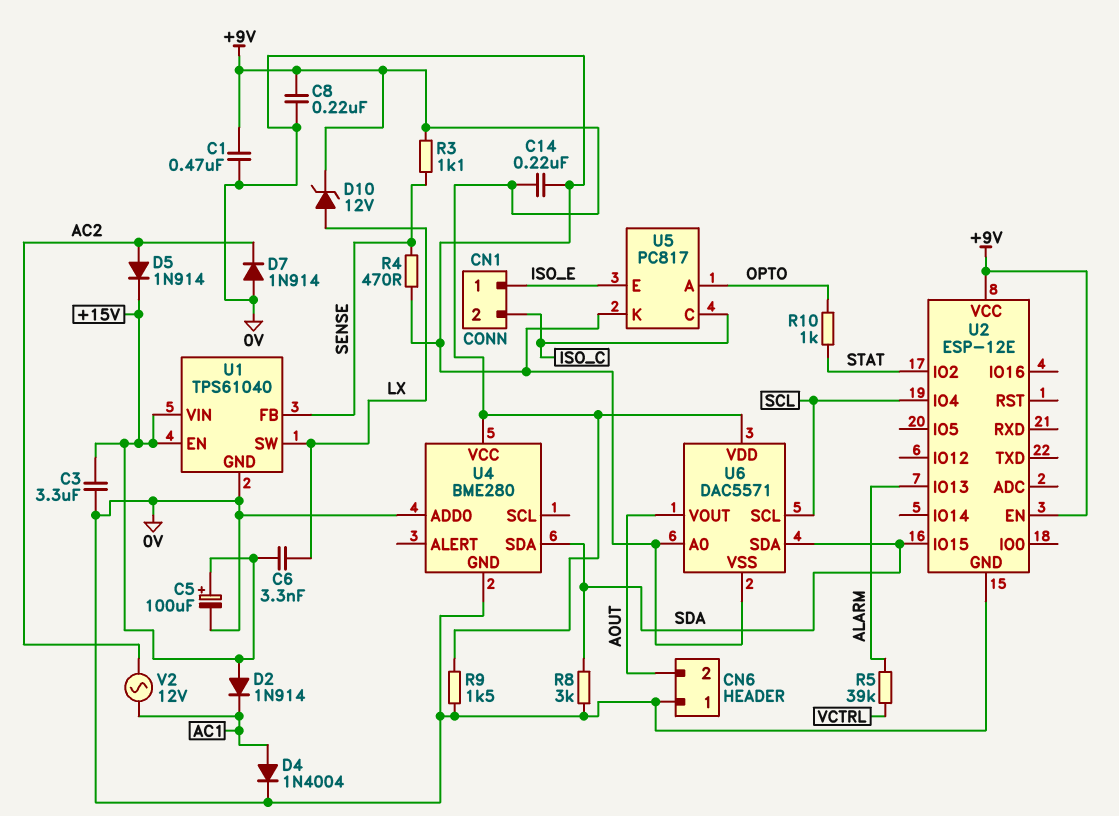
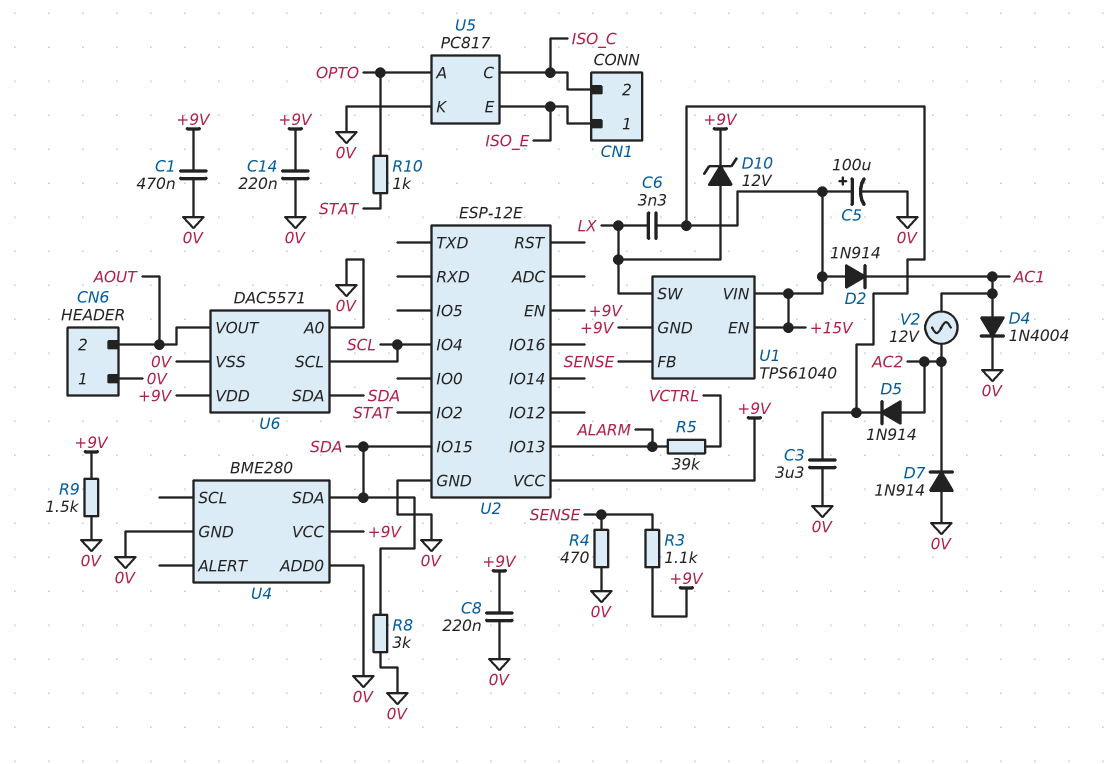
U1 pin GND: 0V -> +9V

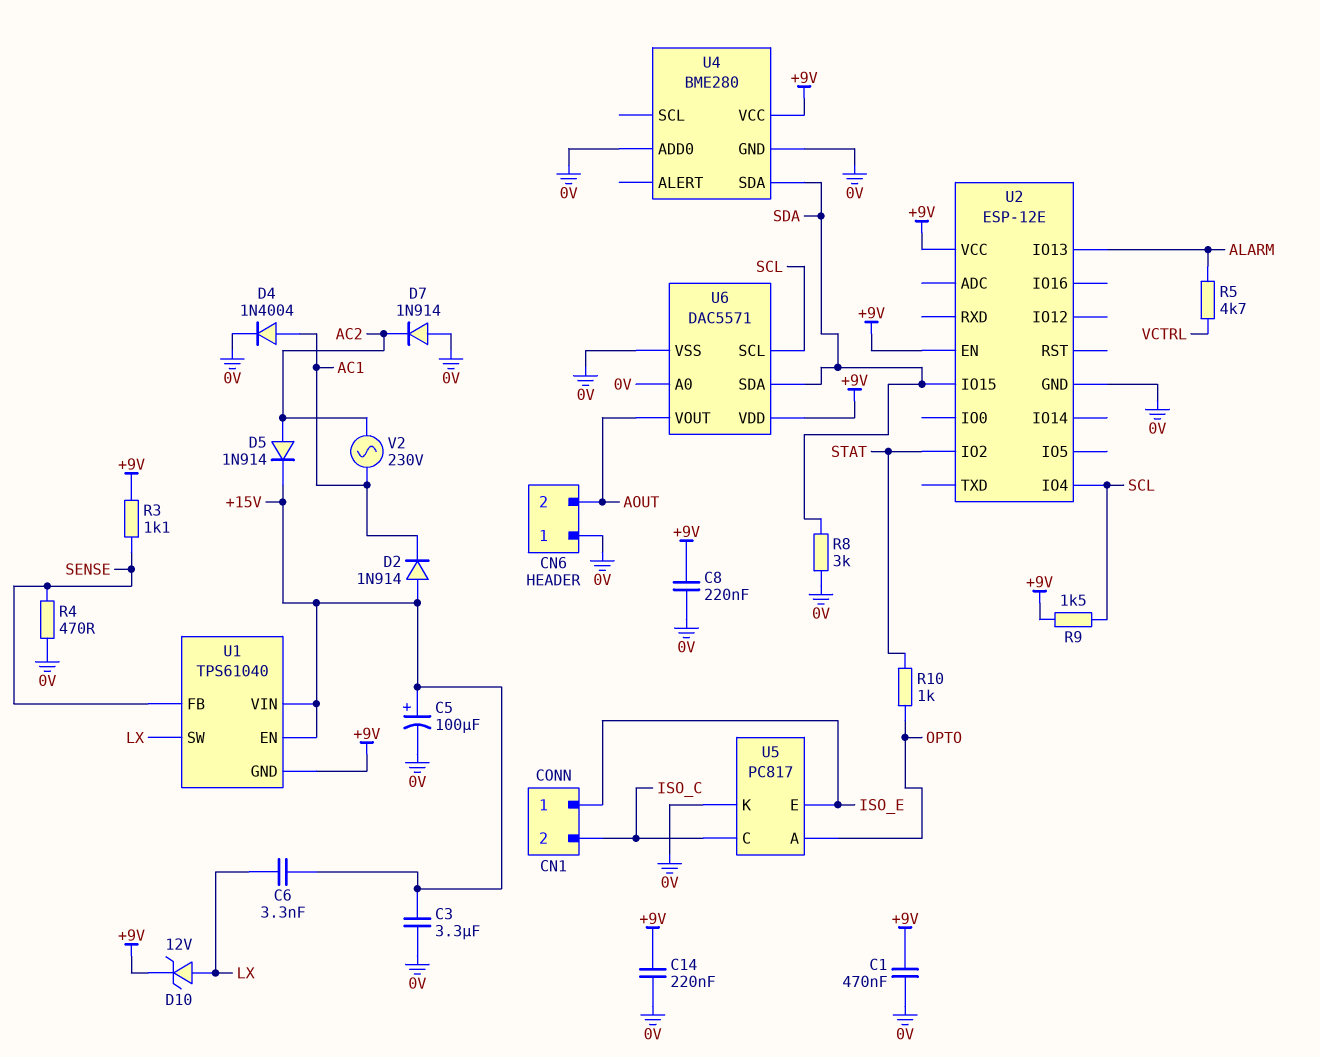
R5: 39k (ALARM, VCTRL) -> 4.7k (ALARM, VCTRL)
R9: 1.5k (+9V, 0V) -> 1.5k (+9V, SCL)
V2: AC 12V (AC1, AC2) -> AC 230V (AC1, AC2)

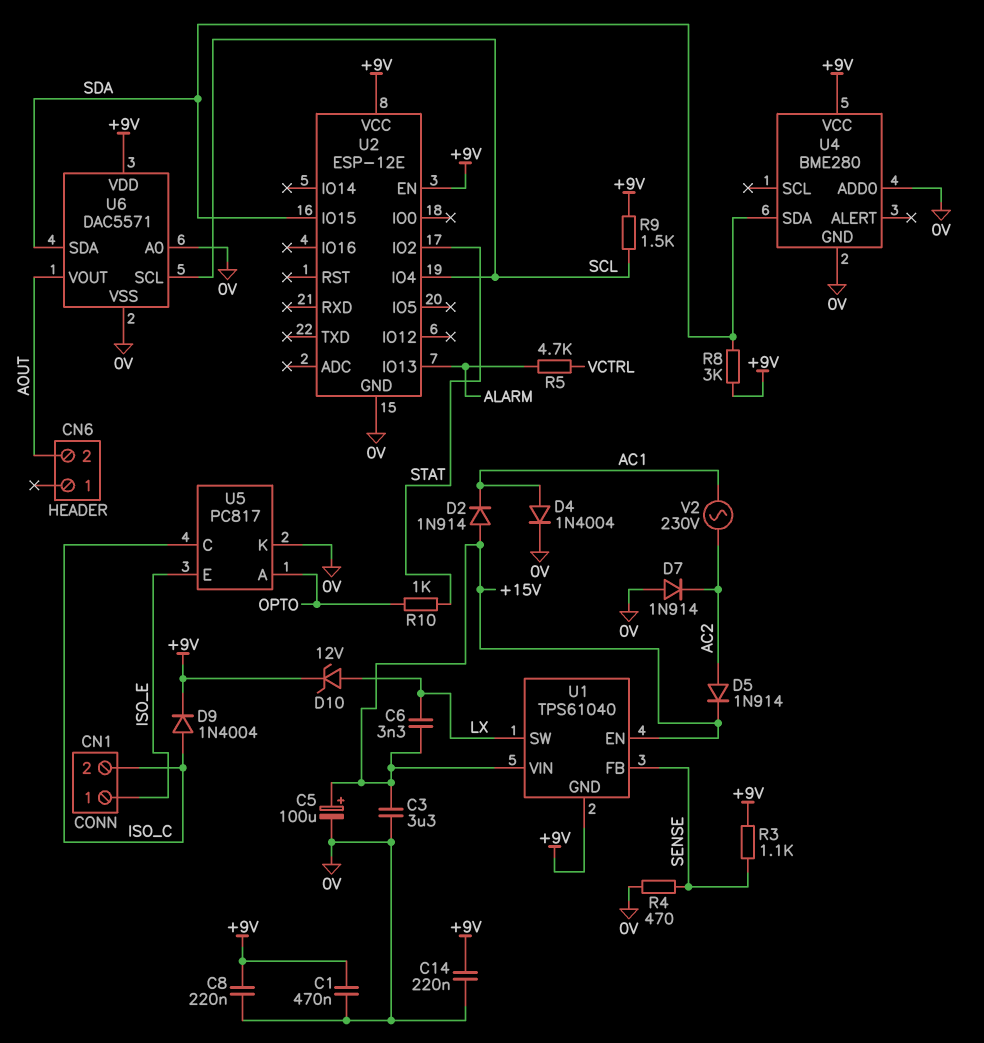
CN6 pin 1: 0V -> none
D9: none -> diode 1N4004 (A ISO_C, K +9V)
R8: 3k (0V, SDA) -> 3k (+9V, SDA)

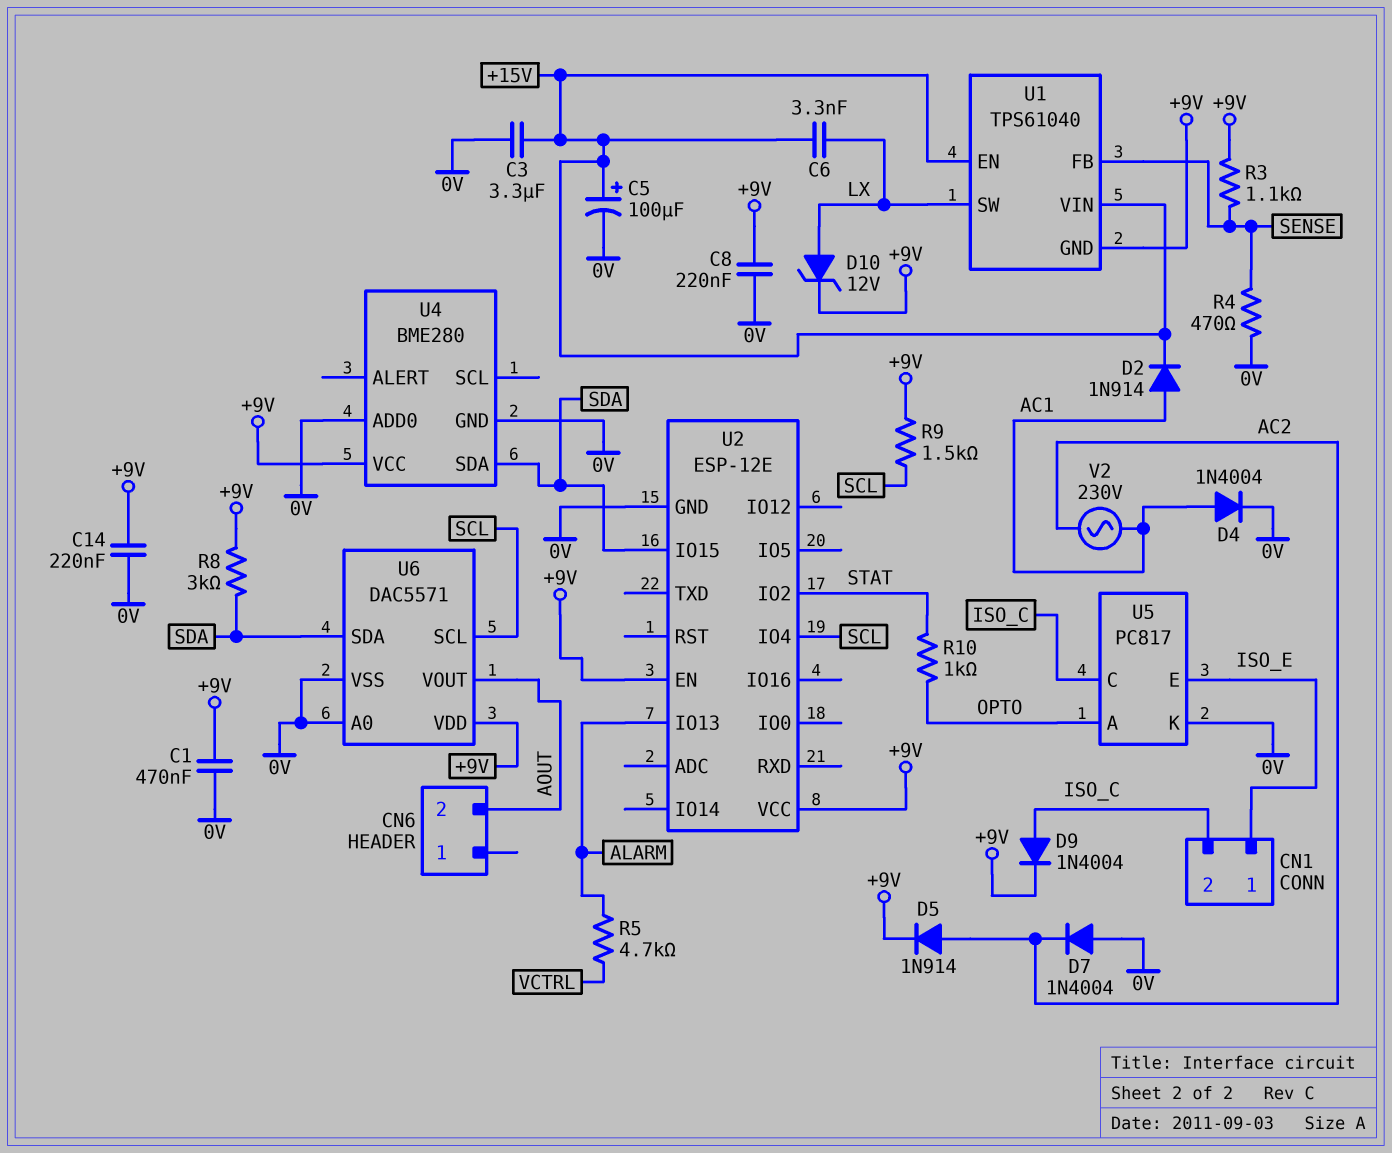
D2: diode 1N914 (A +15V, K AC1) -> diode 1N914 (A AC1, K +15V)
D5: diode 1N914 (A AC2, K +15V) -> diode 1N914 (A AC2, K +9V)
D7: diode 1N914 (A 0V, K AC2) -> diode 1N4004 (A 0V, K AC2)

